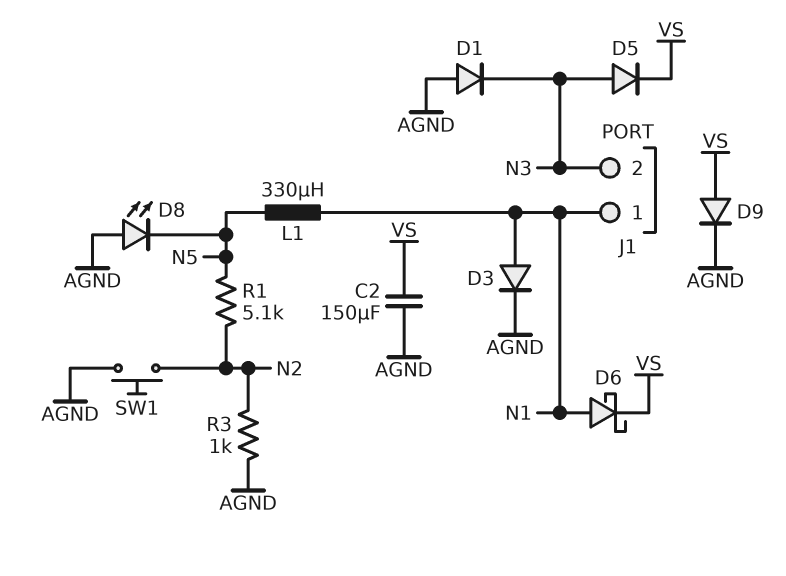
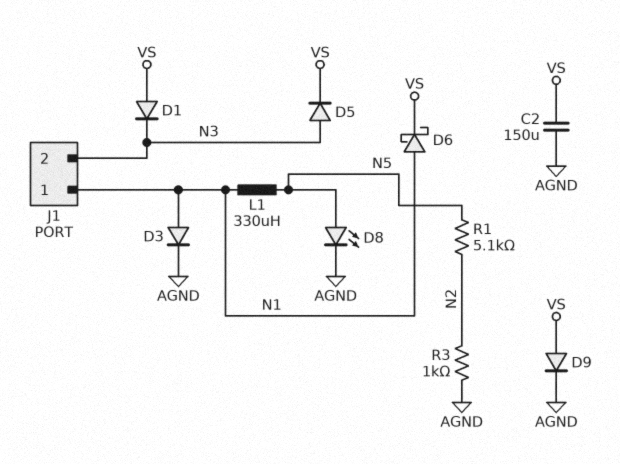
D1: diode (A AGND, K N3) -> diode (A VS, K N3)
D8: LED (A AGND, K N5) -> LED (A N5, K AGND)
SW1: button (AGND, N2) -> none

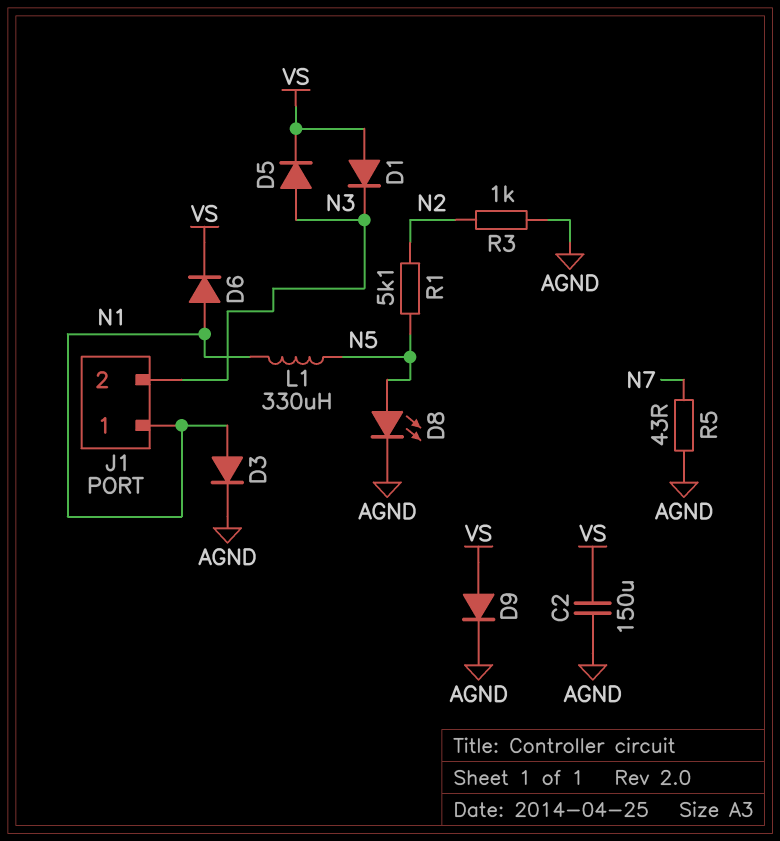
D6: schottky (A N1, K VS) -> diode (A N1, K VS)
R5: none -> 43 (AGND, N7)

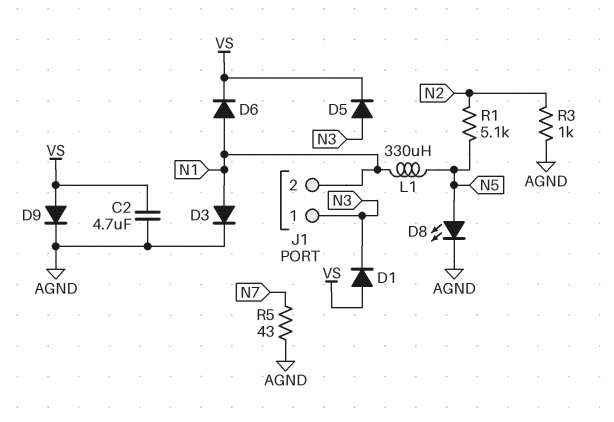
C2: 150uF (AGND, VS) -> 4.7uF (AGND, VS)
J1 pin 1: N1 -> N3
J1 pin 2: N3 -> N1

